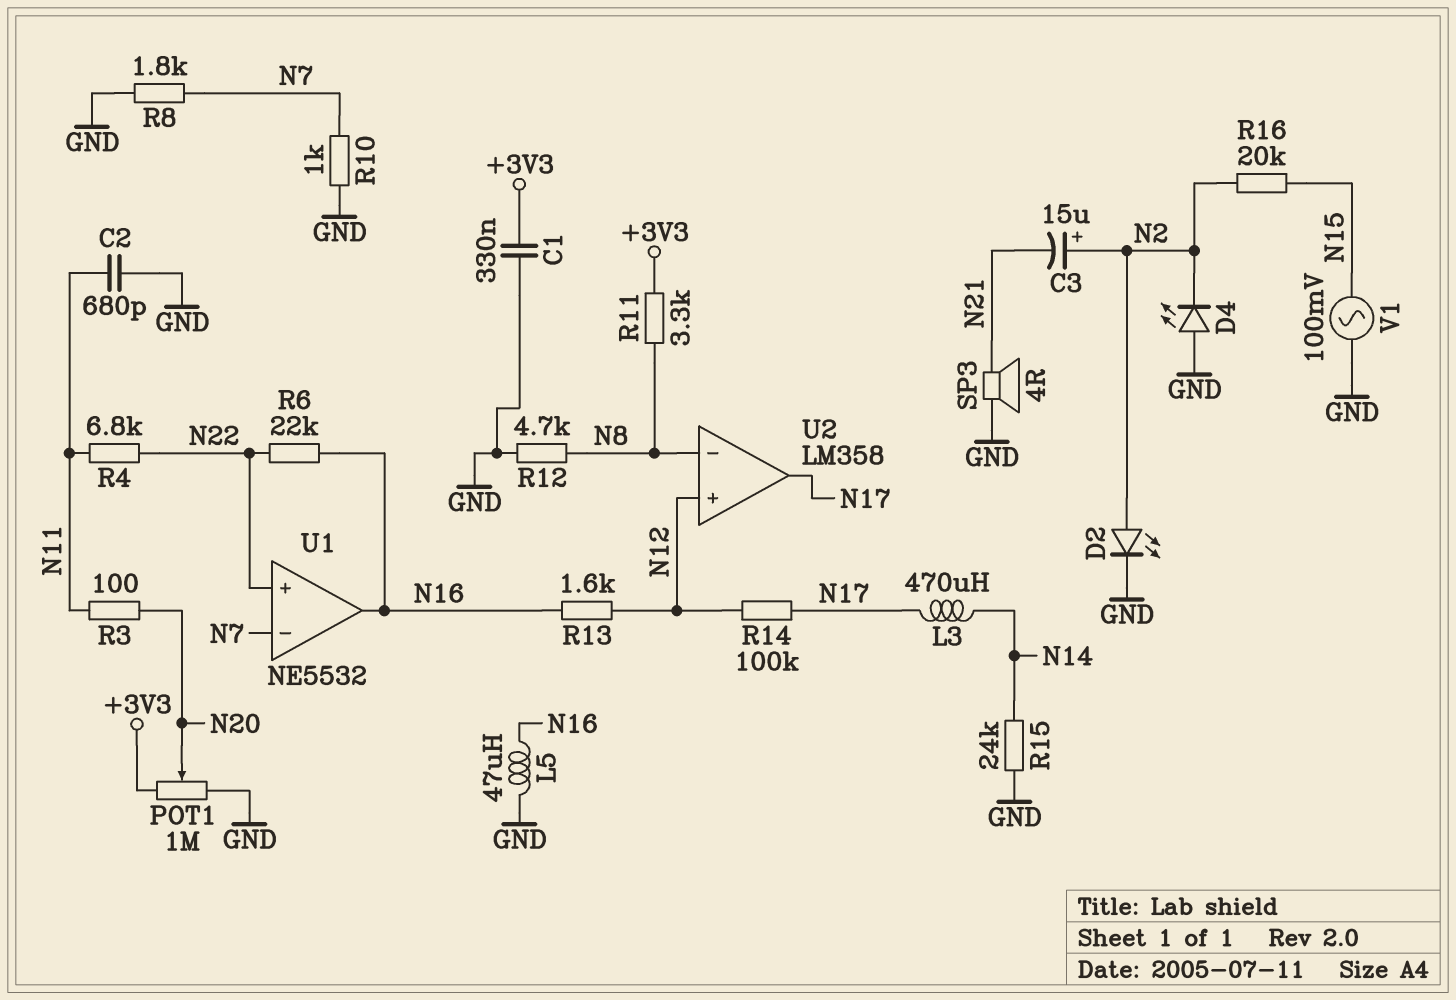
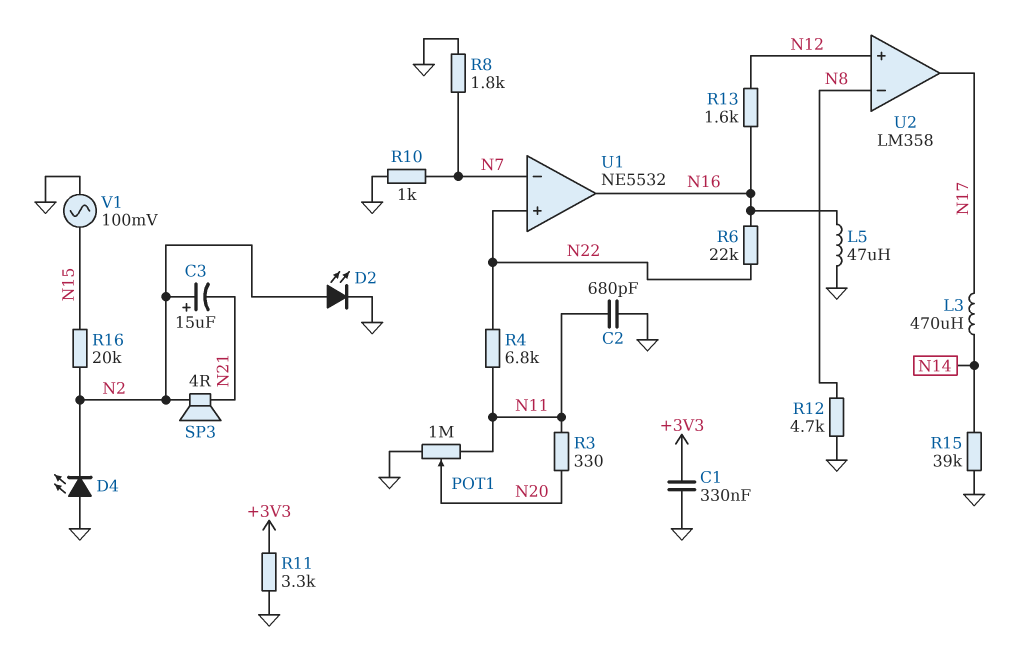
POT1: 1M (+3V3, GND, wiper N20) -> 1M (GND, N11, wiper N20)
R3: 100 (N11, N20) -> 330 (N11, N20)
R11: 3.3k (+3V3, N8) -> 3.3k (+3V3, GND)
R14: 100k (N12, N17) -> none
R15: 24k (GND, N14) -> 39k (GND, N14)
SP3: speaker 4R (GND, N21) -> speaker 4R (N2, N21)

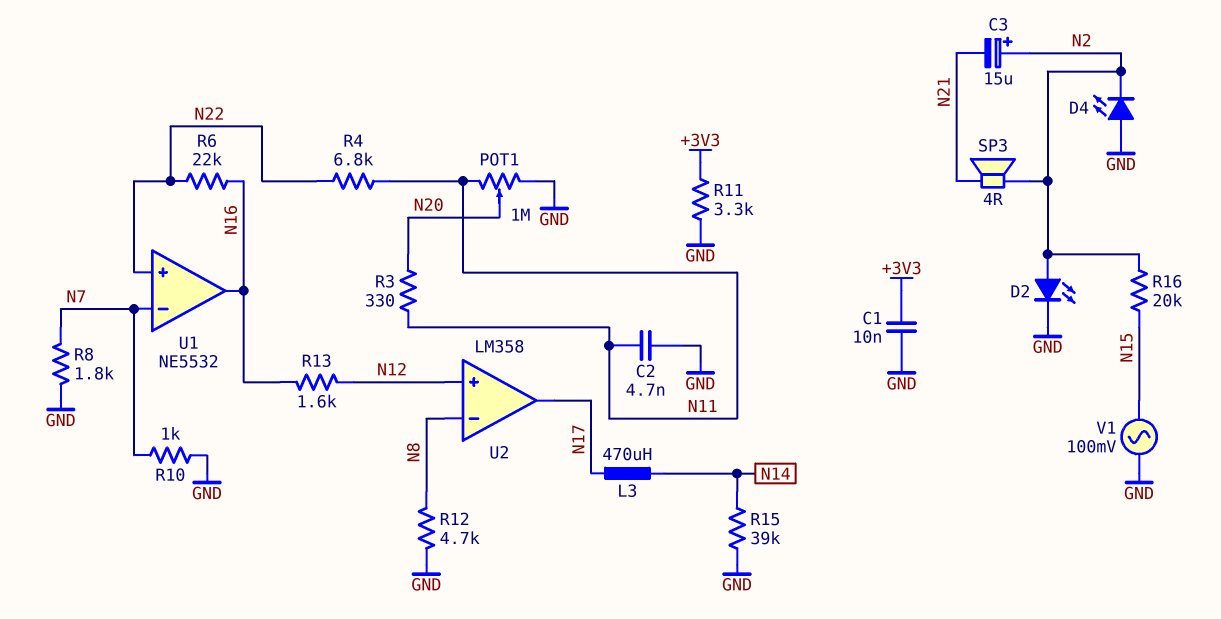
C1: 330nF (+3V3, GND) -> 10nF (+3V3, GND)
C2: 680pF (GND, N11) -> 4.7nF (GND, N11)
L5: 47uH (GND, N16) -> none

